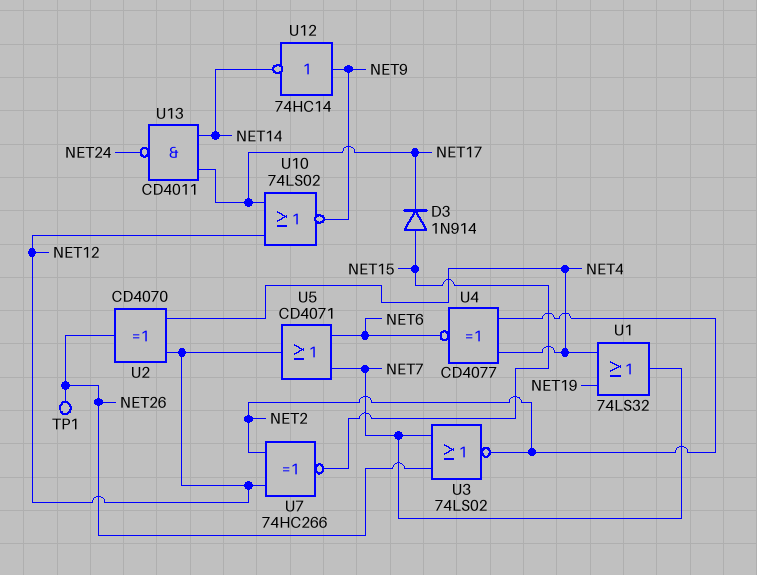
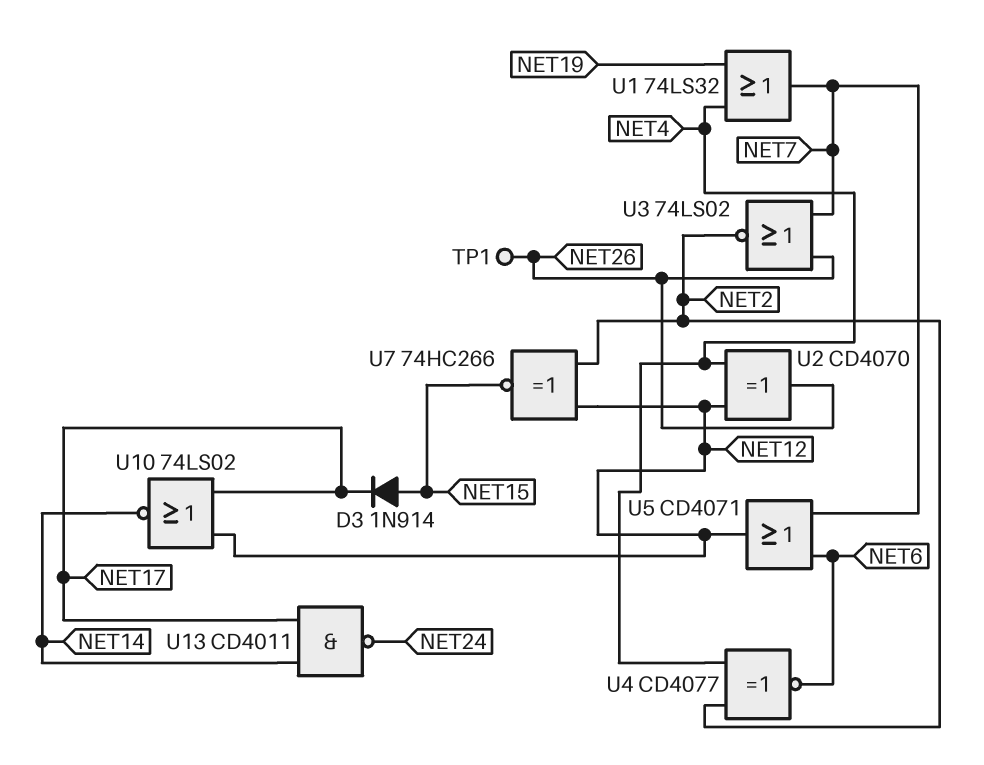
U10: NOR 74LS02 (in NET12, in NET17, out NET9) -> NOR 74LS02 (in NET12, in NET17, out NET14)
U12: NOT 74HC14 (in NET9, out NET14) -> none

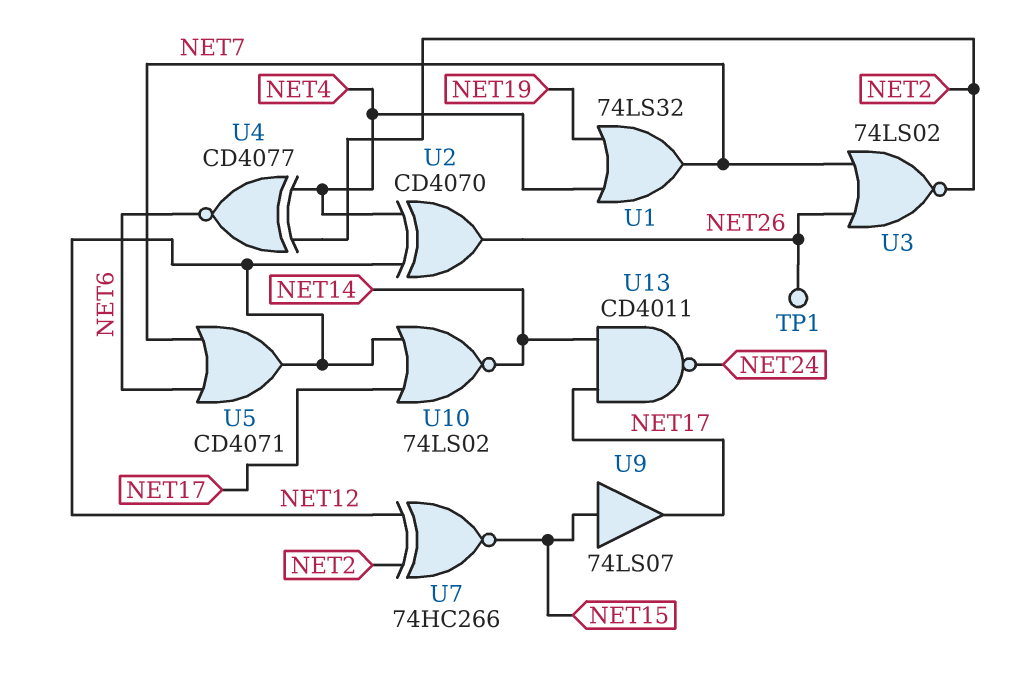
D3: diode 1N914 (A NET15, K NET17) -> none
U9: none -> buffer 74LS07 (in NET15, out NET17)

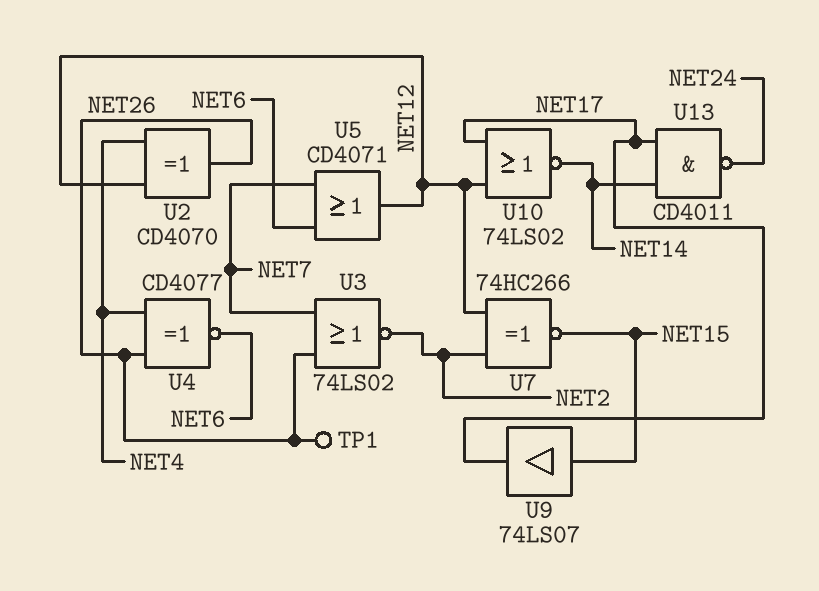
U1: OR 74LS32 (in NET4, in NET19, out NET7) -> none
U4: XNOR CD4077 (in NET2, in NET4, out NET6) -> XNOR CD4077 (in NET4, in NET26, out NET6)

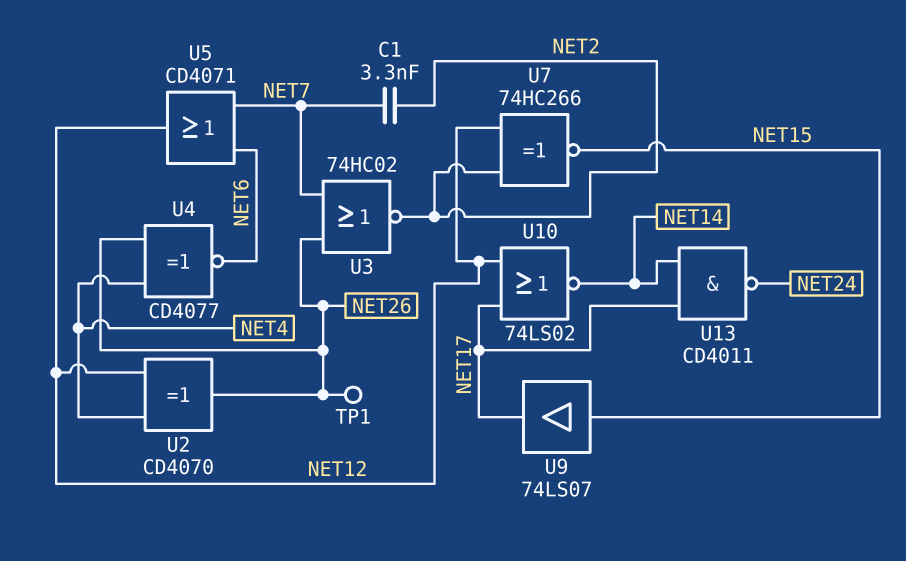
C1: none -> 3.3nF (NET2, NET7)
U3: NOR 74LS02 (in NET7, in NET26, out NET2) -> NOR 74HC02 (in NET7, in NET26, out NET2)

